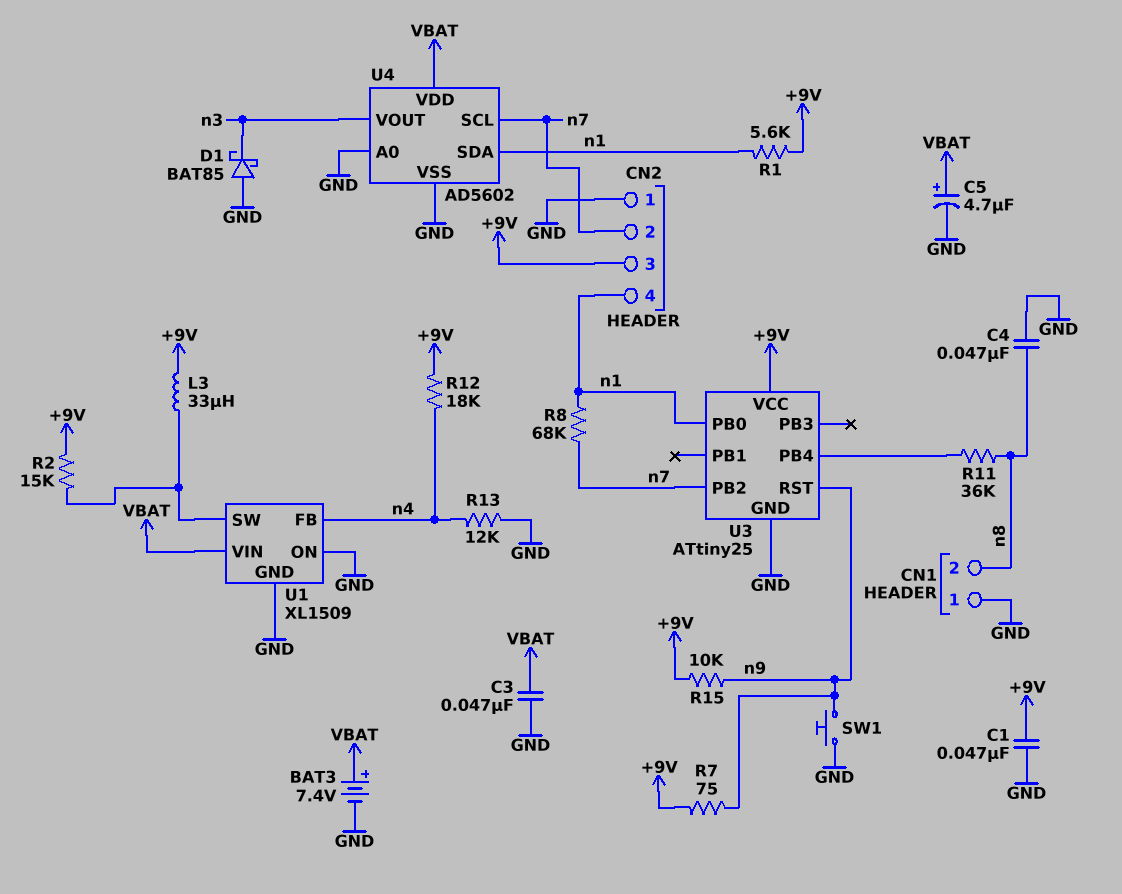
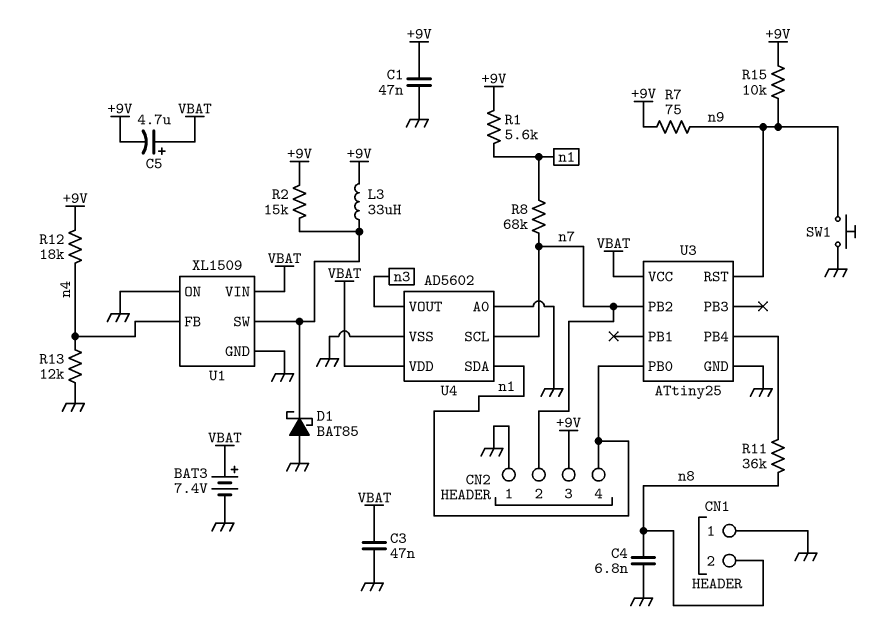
C4: 47nF (GND, n8) -> 6.8nF (GND, n8)
C5: 4.7uF (plus VBAT, minus GND) -> 4.7uF (plus VBAT, minus +9V)
D1: schottky BAT85 (A GND, K n3) -> schottky BAT85 (A GND, K U1/SW)
U3 pin VCC: +9V -> VBAT

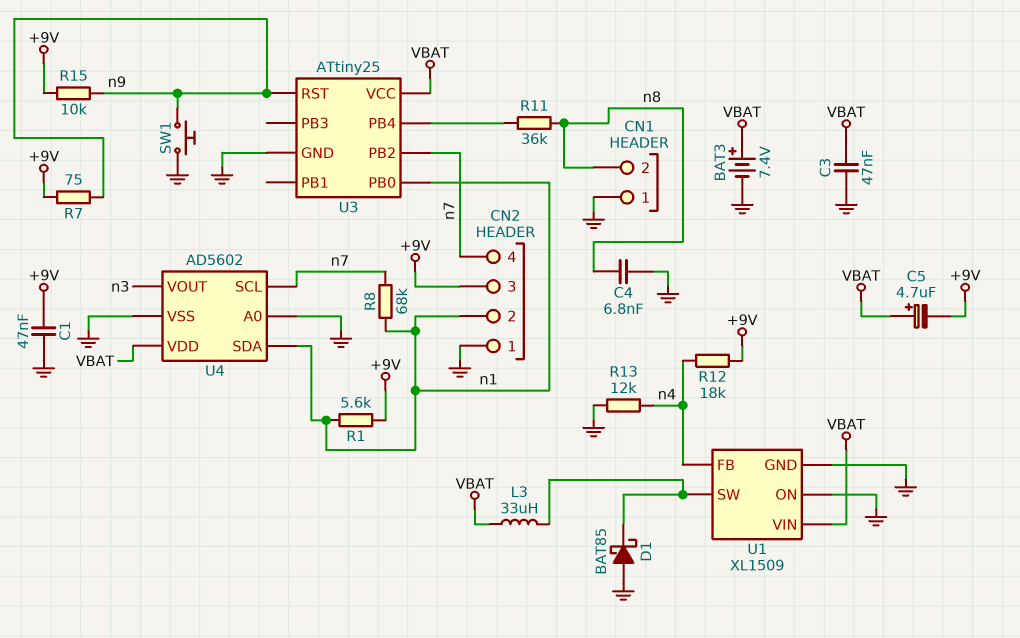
CN2 pin 2: n7 -> n1
CN2 pin 4: n1 -> n7
L3: 33uH (+9V, U1/SW) -> 33uH (U1/SW, VBAT)
R2: 15k (+9V, U1/SW) -> none

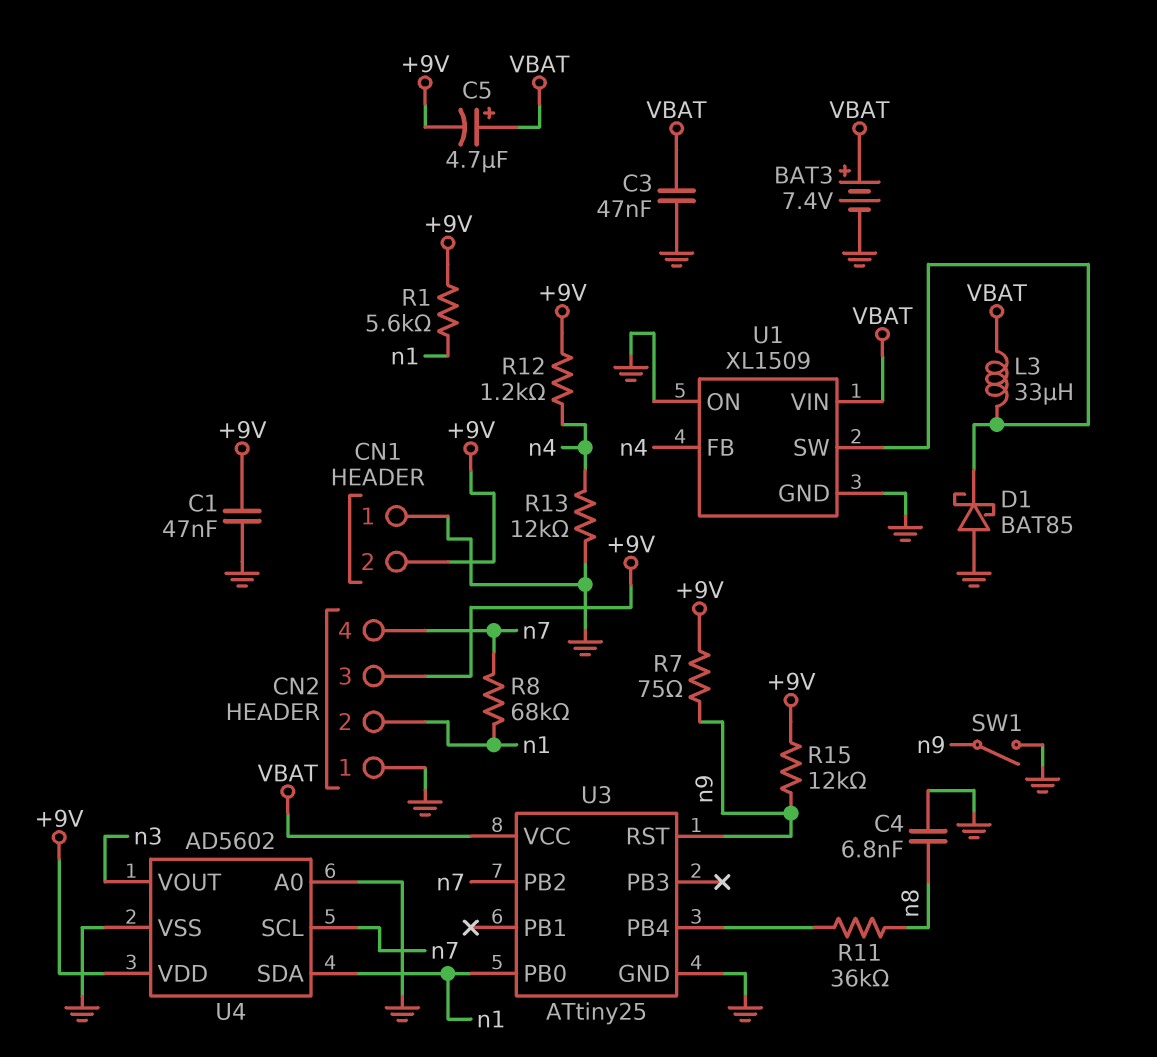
CN1 pin 2: n8 -> +9V
R12: 18k (+9V, n4) -> 1.2k (+9V, n4)
R15: 10k (+9V, n9) -> 12k (+9V, n9)
SW1: button (GND, n9) -> switch (GND, n9)
U4 pin VDD: VBAT -> +9V

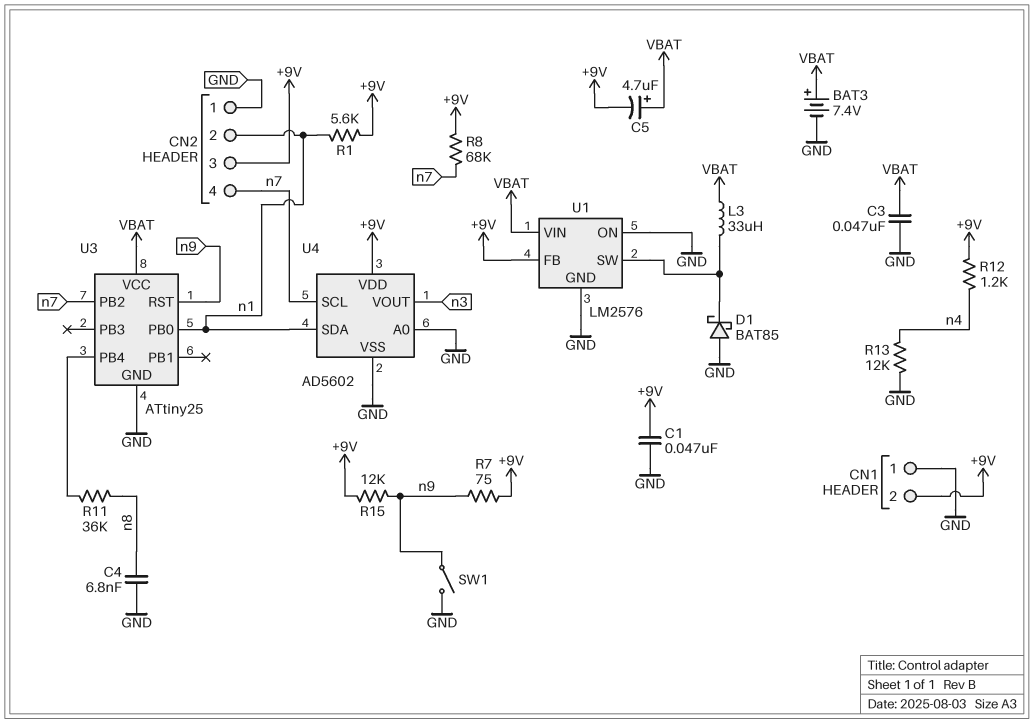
R8: 68k (n1, n7) -> 68k (+9V, n7)
U1: XL1509 -> LM2576
U1 pin FB: n4 -> +9V

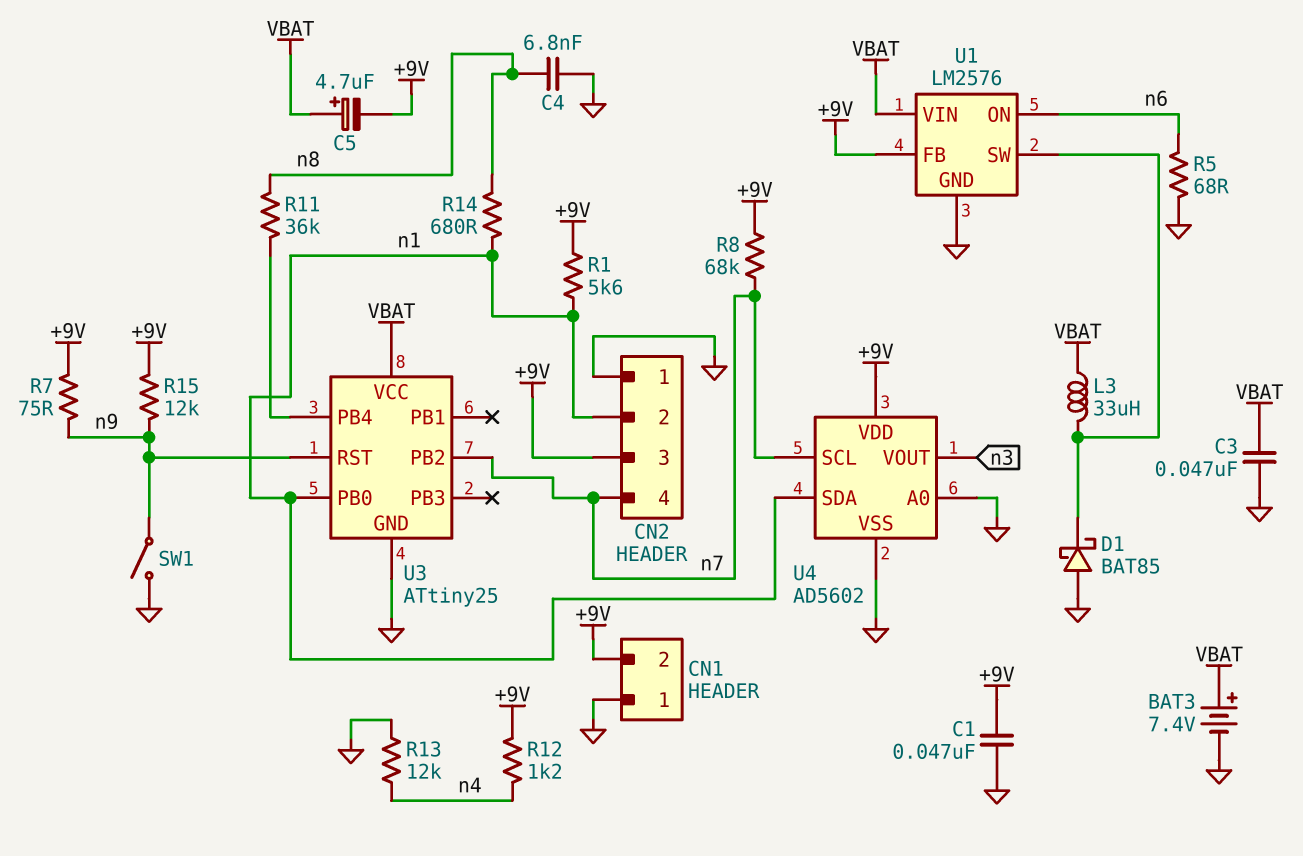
R5: none -> 68 (GND, n6)
R14: none -> 680 (n1, n8)
U1 pin ON: GND -> n6

